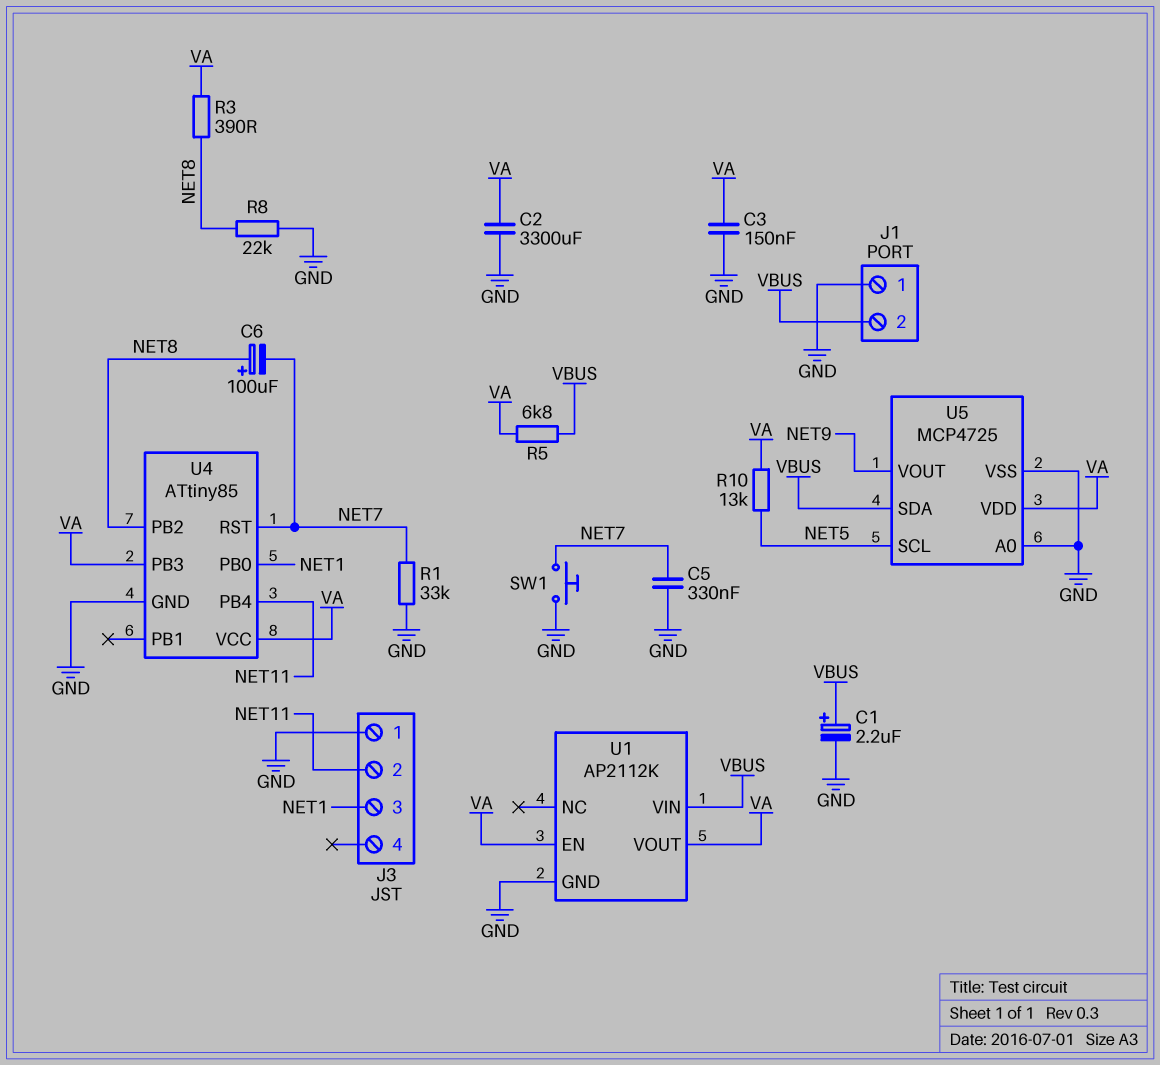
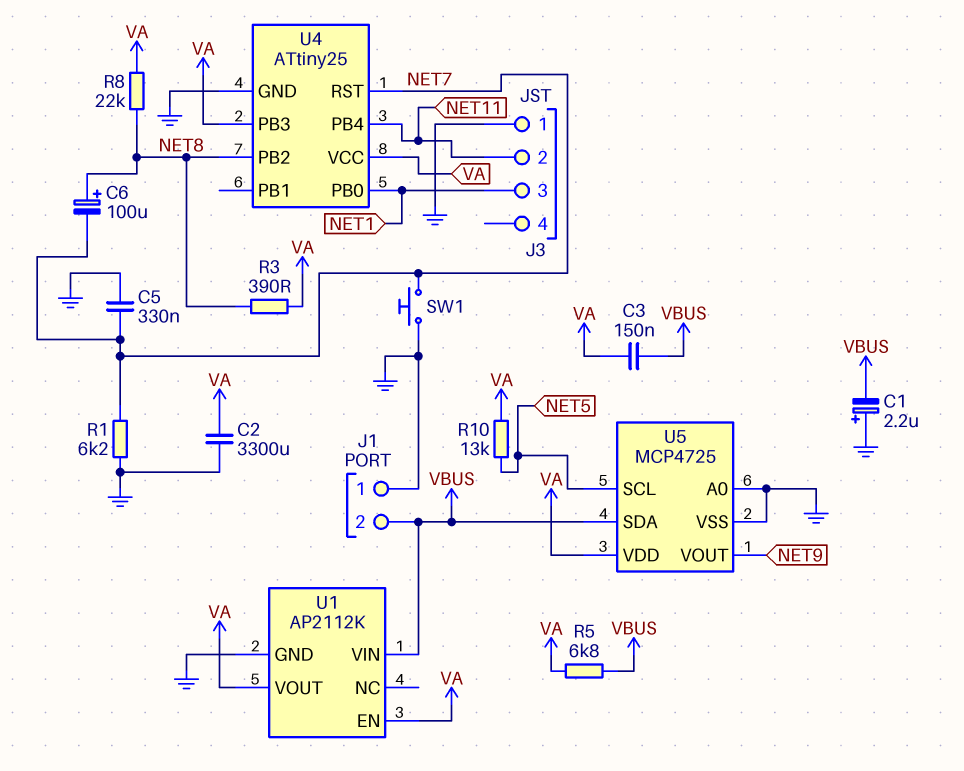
C1: 2.2uF (plus VBUS, minus GND) -> 2.2uF (plus GND, minus VBUS)
C3: 150nF (GND, VA) -> 150nF (VA, VBUS)
R1: 33k (GND, NET7) -> 6.2k (GND, NET7)
R8: 22k (GND, NET8) -> 22k (NET8, VA)
U4: ATtiny85 -> ATtiny25

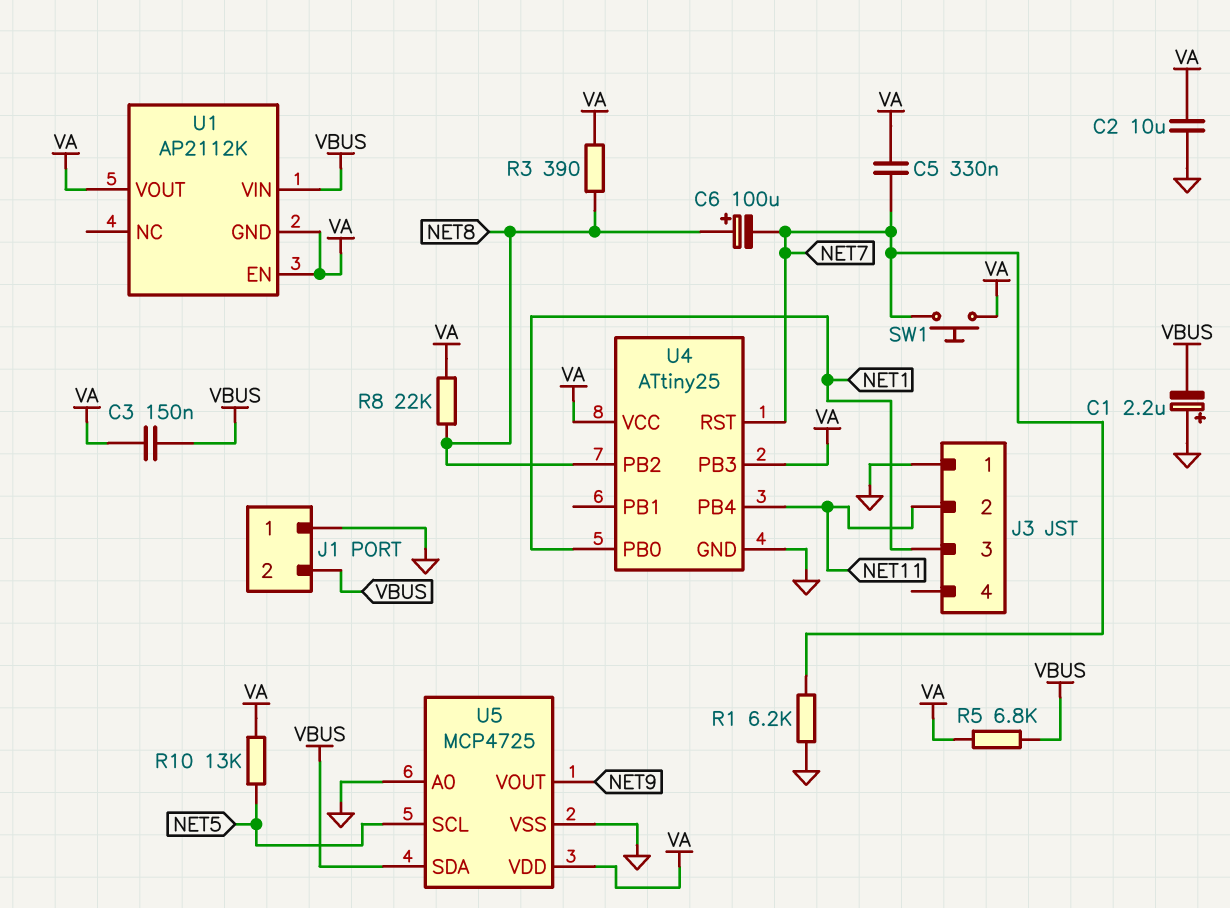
C2: 3300uF (GND, VA) -> 10uF (GND, VA)
C5: 330nF (GND, NET7) -> 330nF (NET7, VA)
SW1: button (GND, NET7) -> button (NET7, VA)
U1 pin GND: GND -> VA

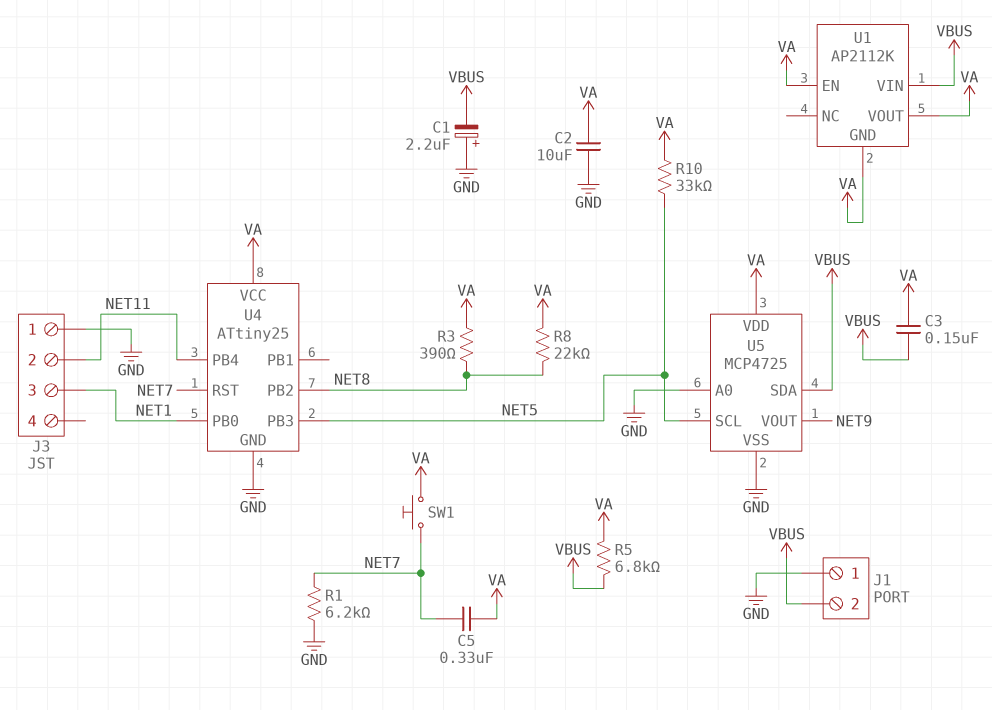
C6: 100uF (plus NET8, minus NET7) -> none
R10: 13k (NET5, VA) -> 33k (NET5, VA)
U4 pin PB3: VA -> NET5

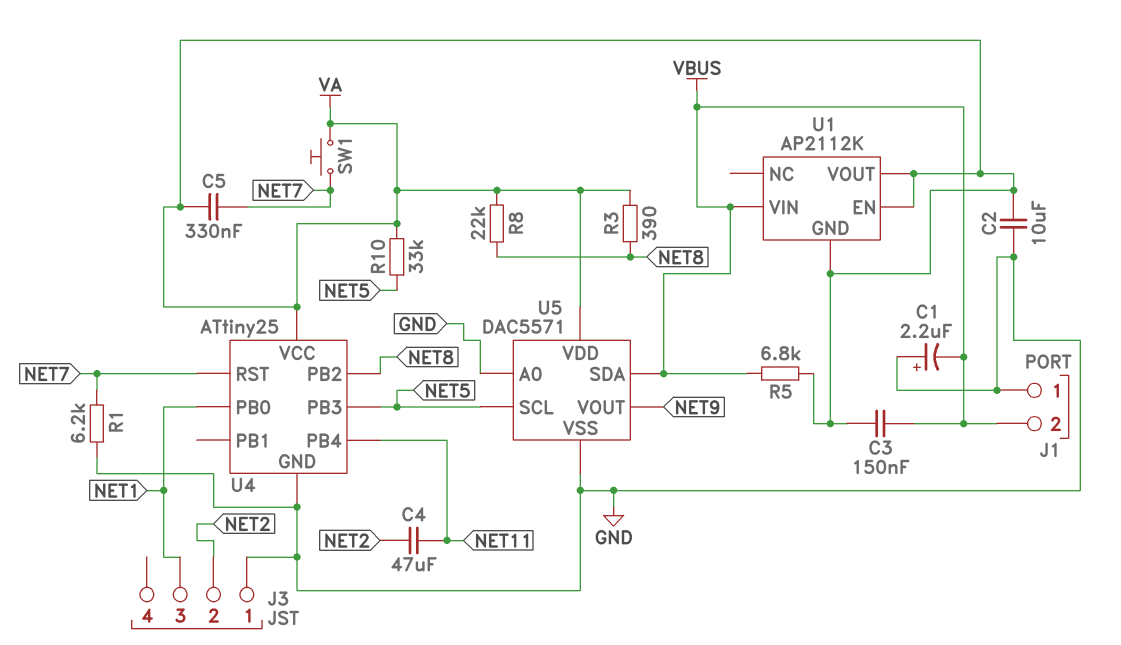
C4: none -> 47uF (NET2, NET11)
J3 pin 2: NET11 -> NET2
U5: MCP4725 -> DAC5571

